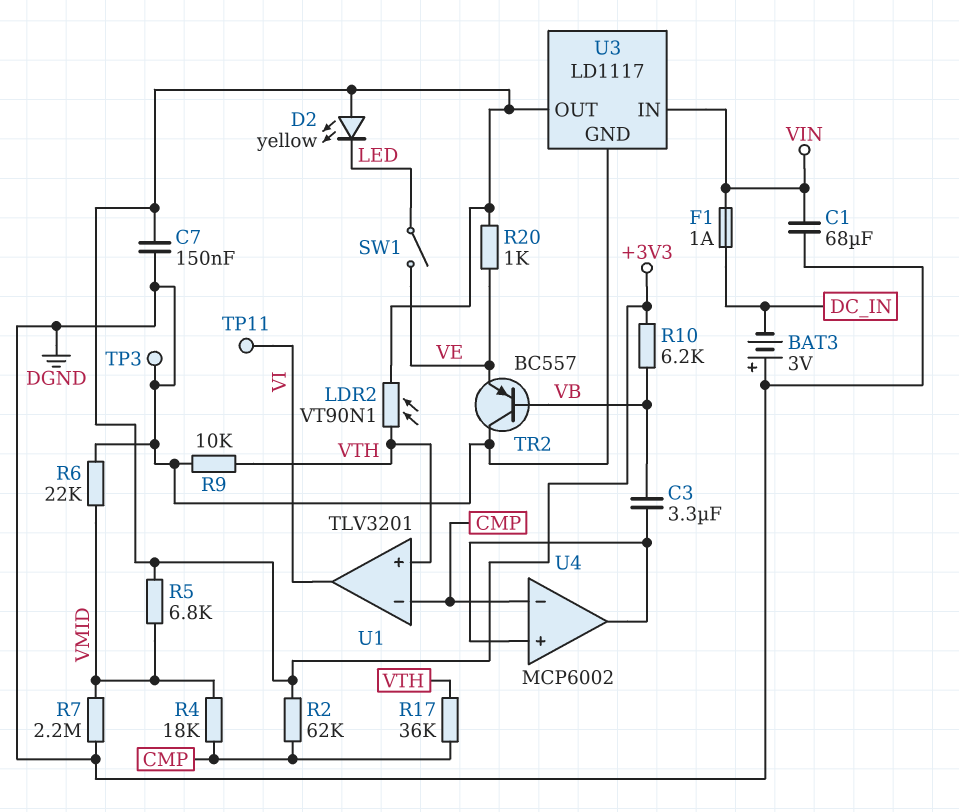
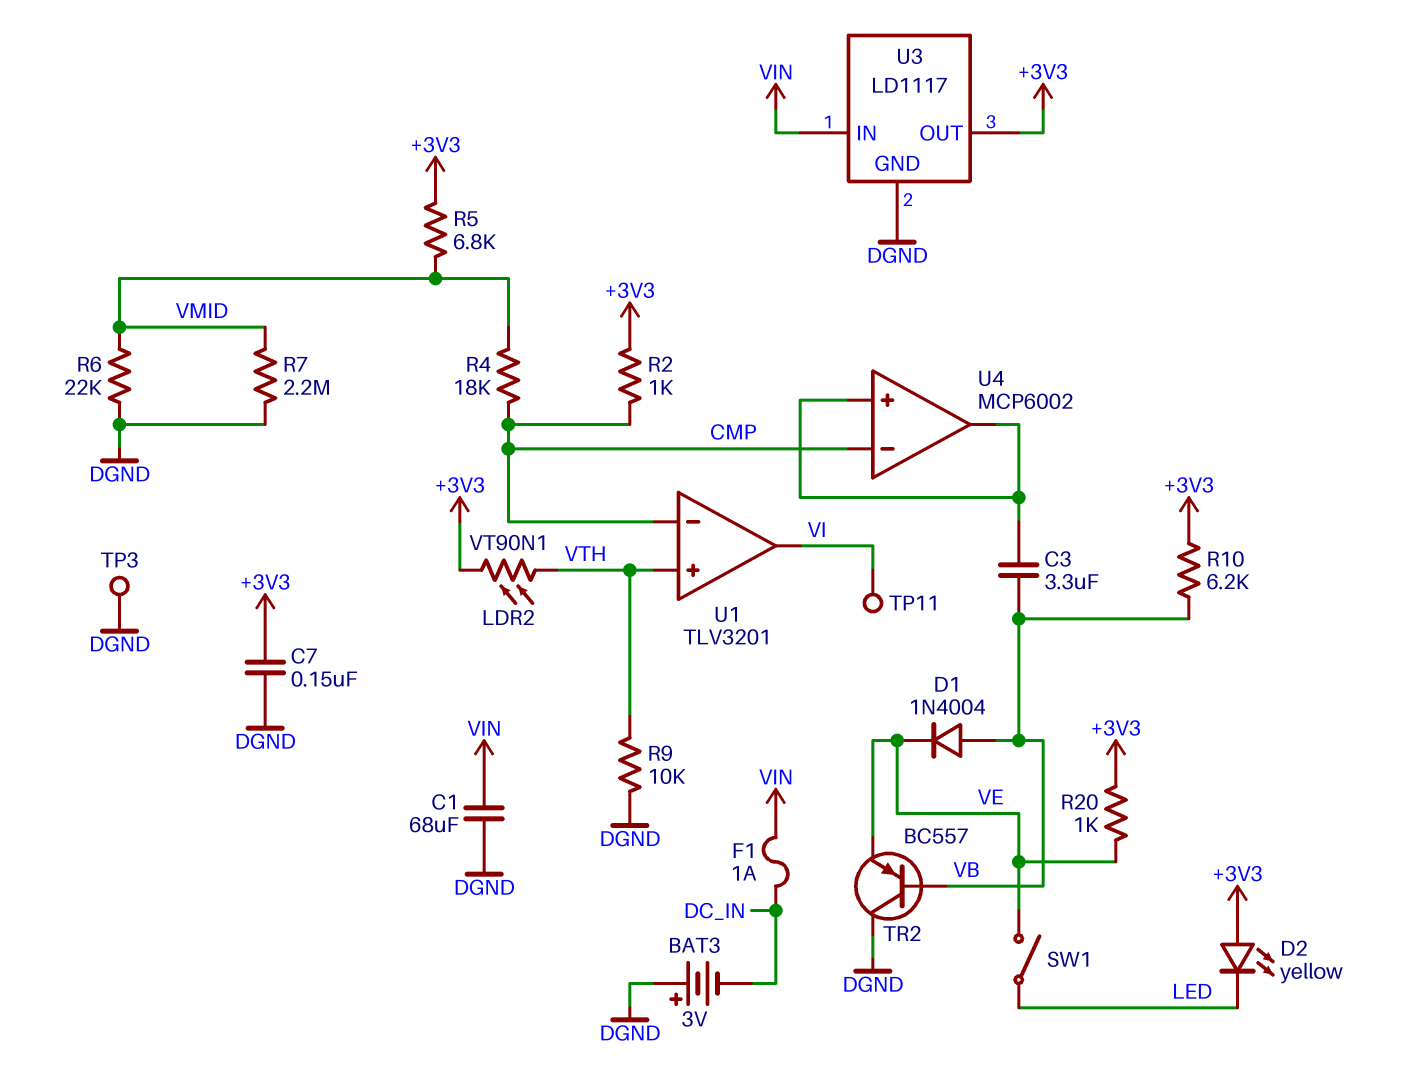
D1: none -> diode 1N4004 (A VB, K VE)
R2: 62k (+3V3, CMP) -> 1k (+3V3, CMP)
R17: 36k (CMP, VTH) -> none

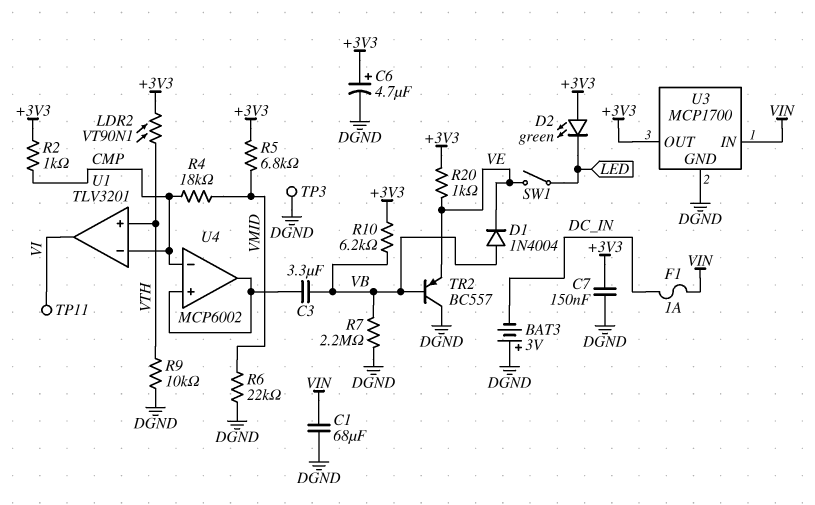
C6: none -> 4.7uF (plus +3V3, minus DGND)
D2: LED yellow (A +3V3, K LED) -> LED green (A +3V3, K LED)
R7: 2.2M (DGND, VMID) -> 2.2M (DGND, VB)
U3: LD1117 -> MCP1700

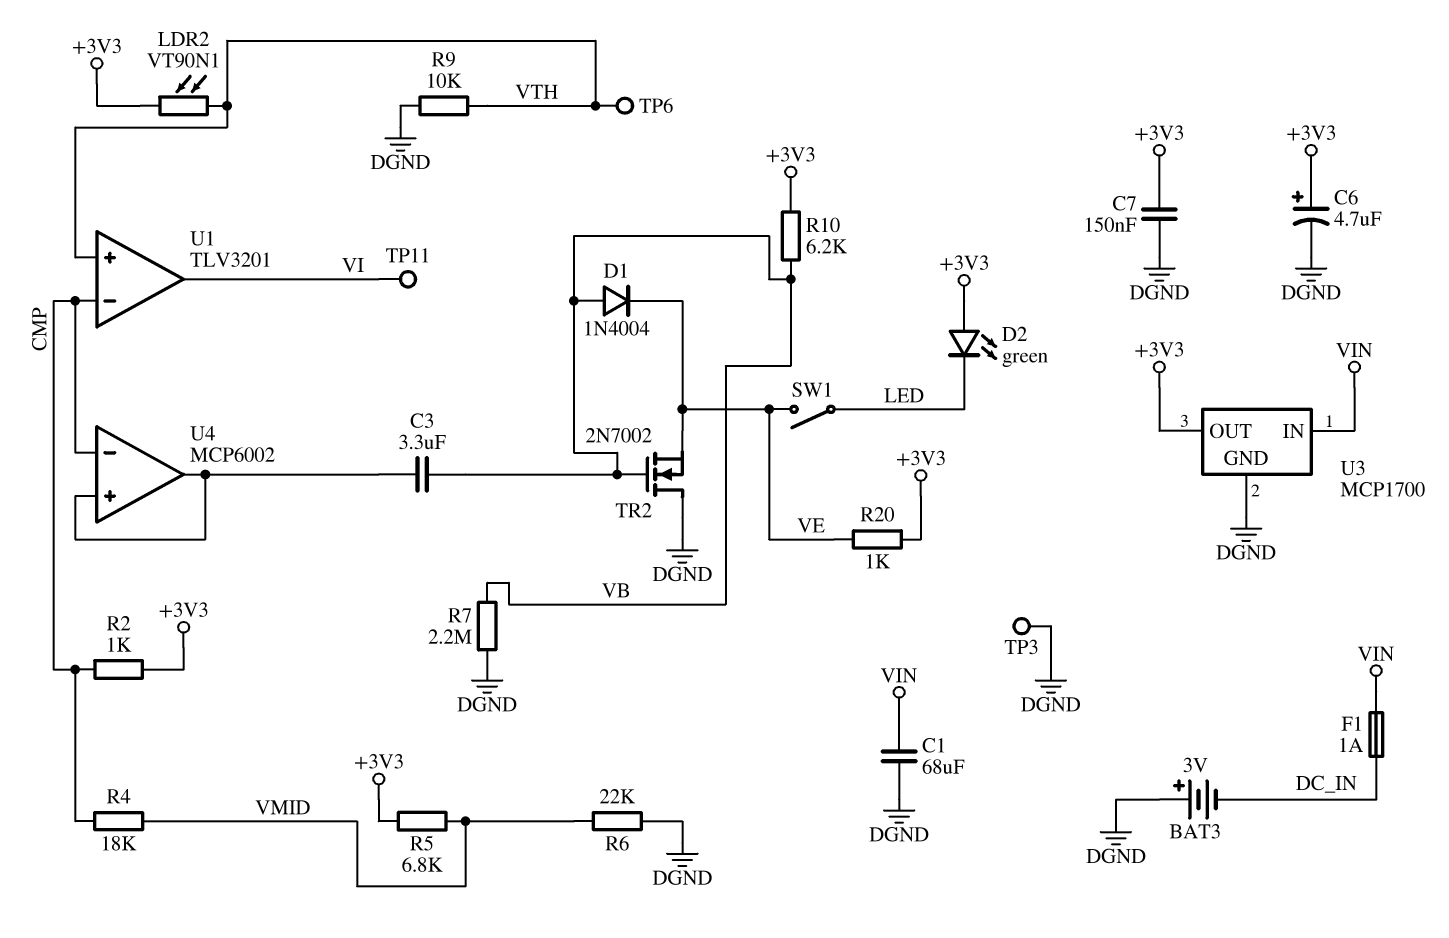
TP6: none -> test point (VTH)
TR2: PNP BC557 (B VB, C DGND, E VE) -> NMOS 2N7002 (G VB, D DGND, S VE)

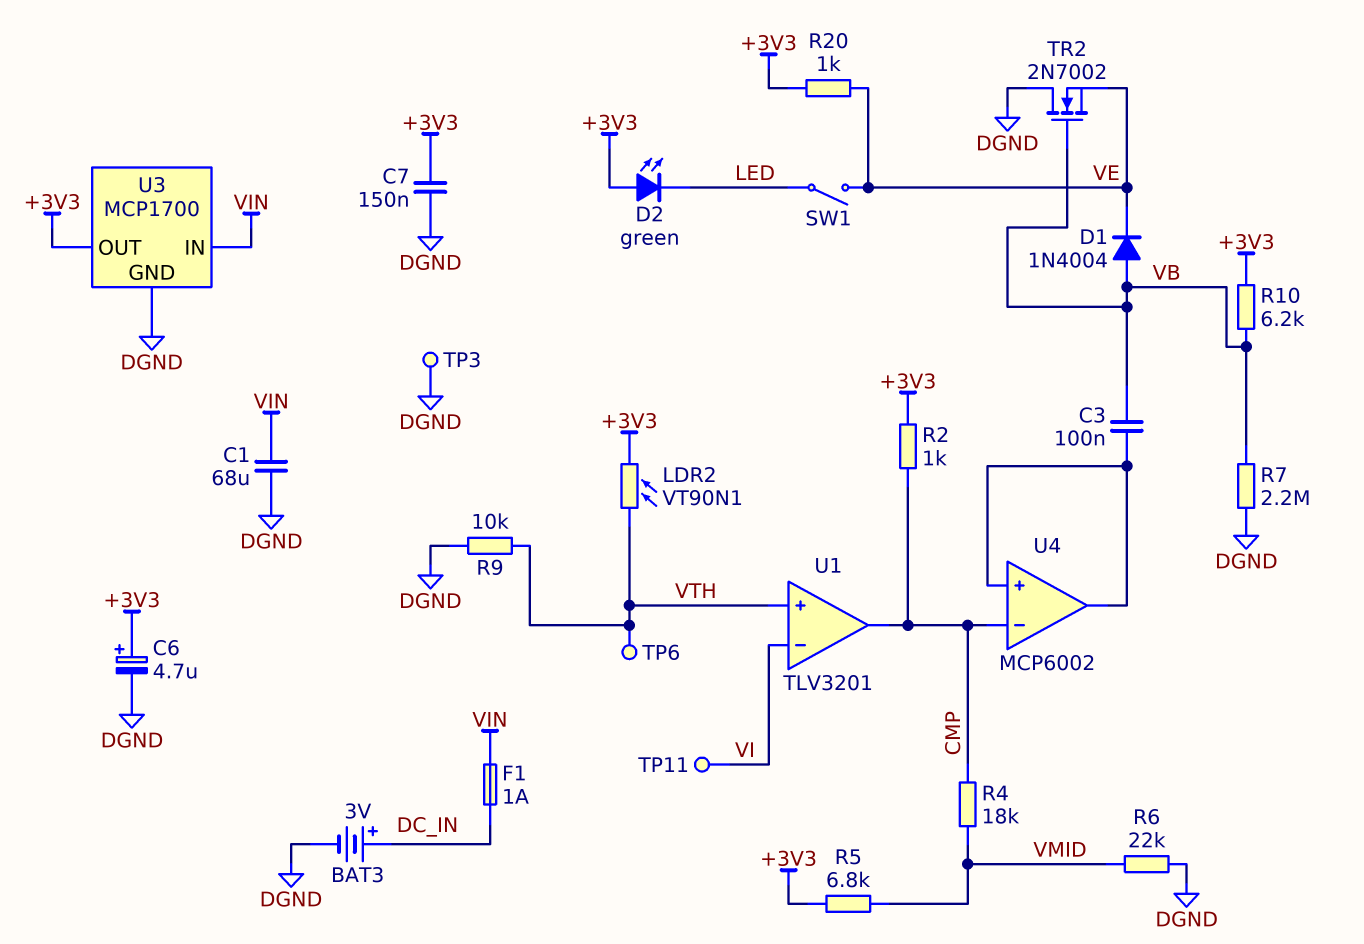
BAT3: 3V (plus DGND, minus DC_IN) -> 3V (plus DC_IN, minus DGND)
C3: 3.3uF (U4/in+, VB) -> 100nF (U4/in+, VB)
U1 pin in-: CMP -> VI
U1 pin out: VI -> CMP

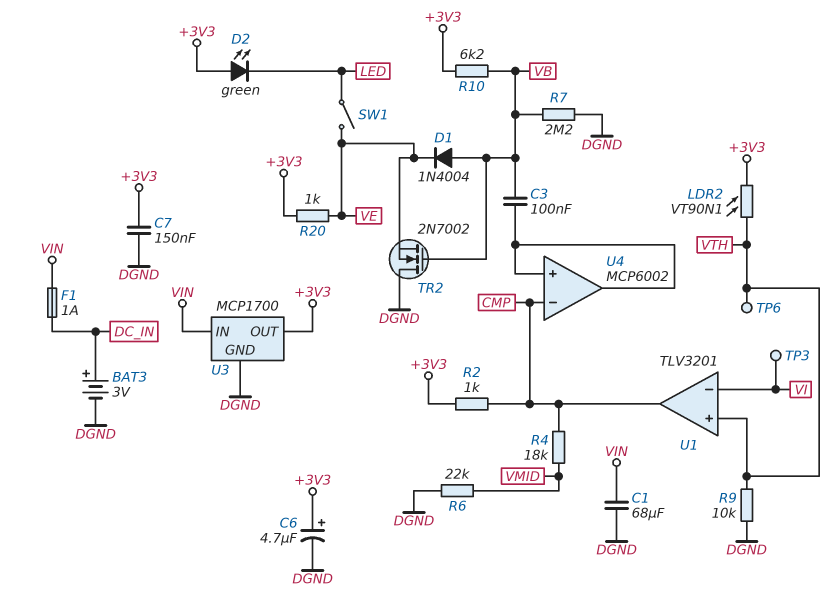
R5: 6.8k (+3V3, VMID) -> none
TP3: test point (DGND) -> test point (VI)
TP11: test point (VI) -> none

